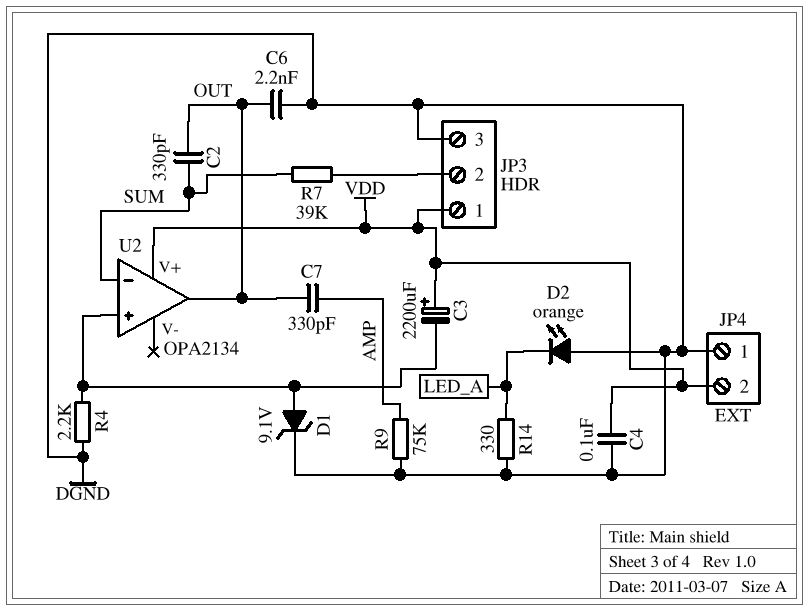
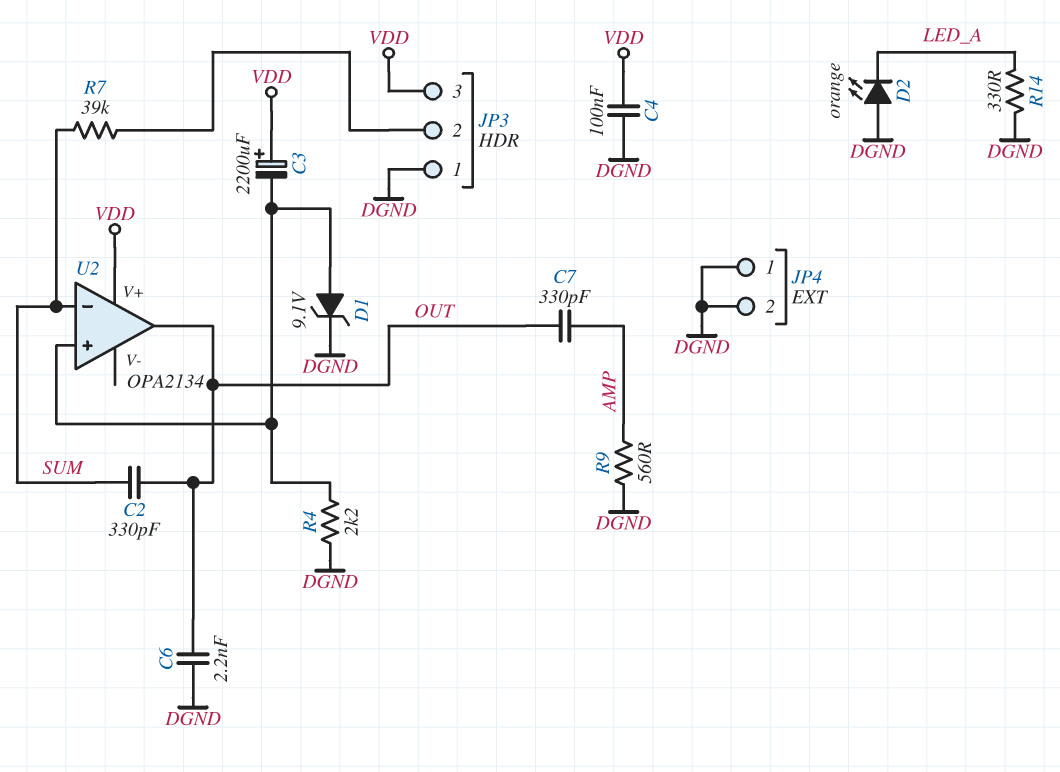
JP3 pin 1: VDD -> DGND
JP3 pin 3: DGND -> VDD
JP4 pin 2: VDD -> DGND
R9: 75k (AMP, DGND) -> 560 (AMP, DGND)

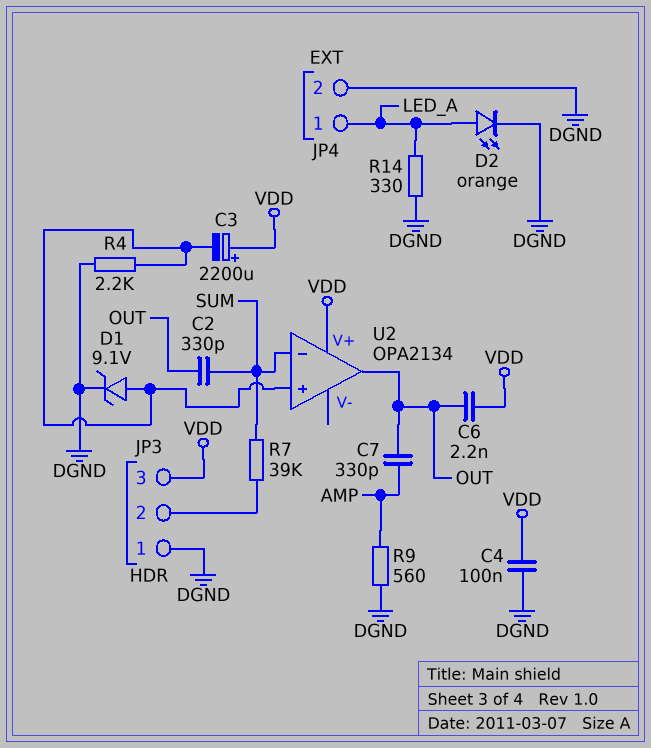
C6: 2.2nF (DGND, OUT) -> 2.2nF (OUT, VDD)
D2: LED orange (A DGND, K LED_A) -> LED orange (A LED_A, K DGND)
JP4 pin 1: DGND -> LED_A

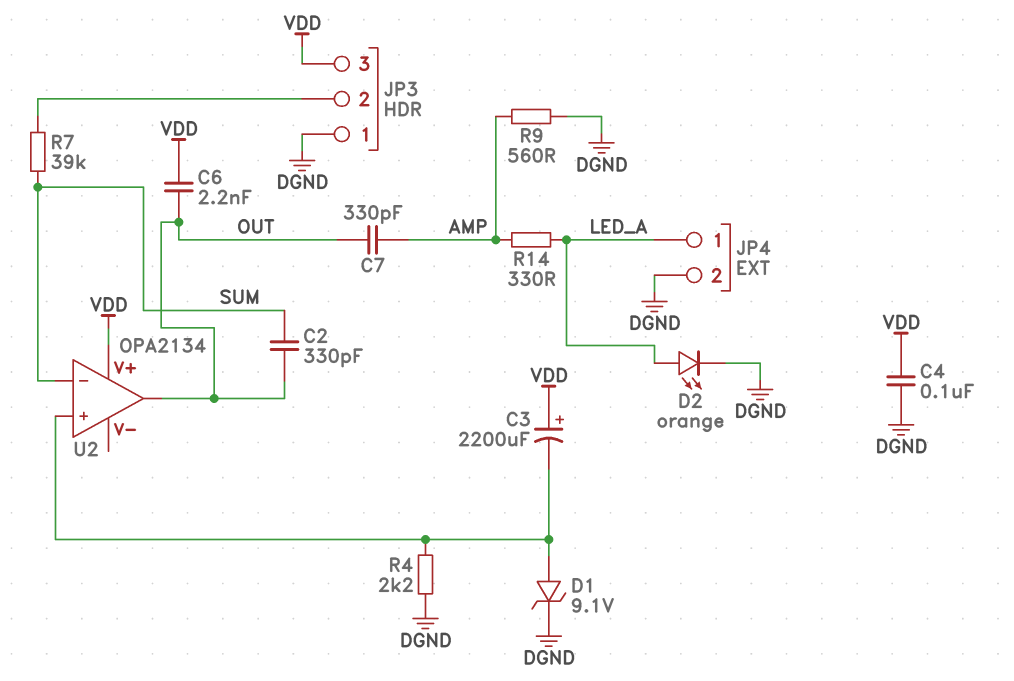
R14: 330 (DGND, LED_A) -> 330 (AMP, LED_A)

